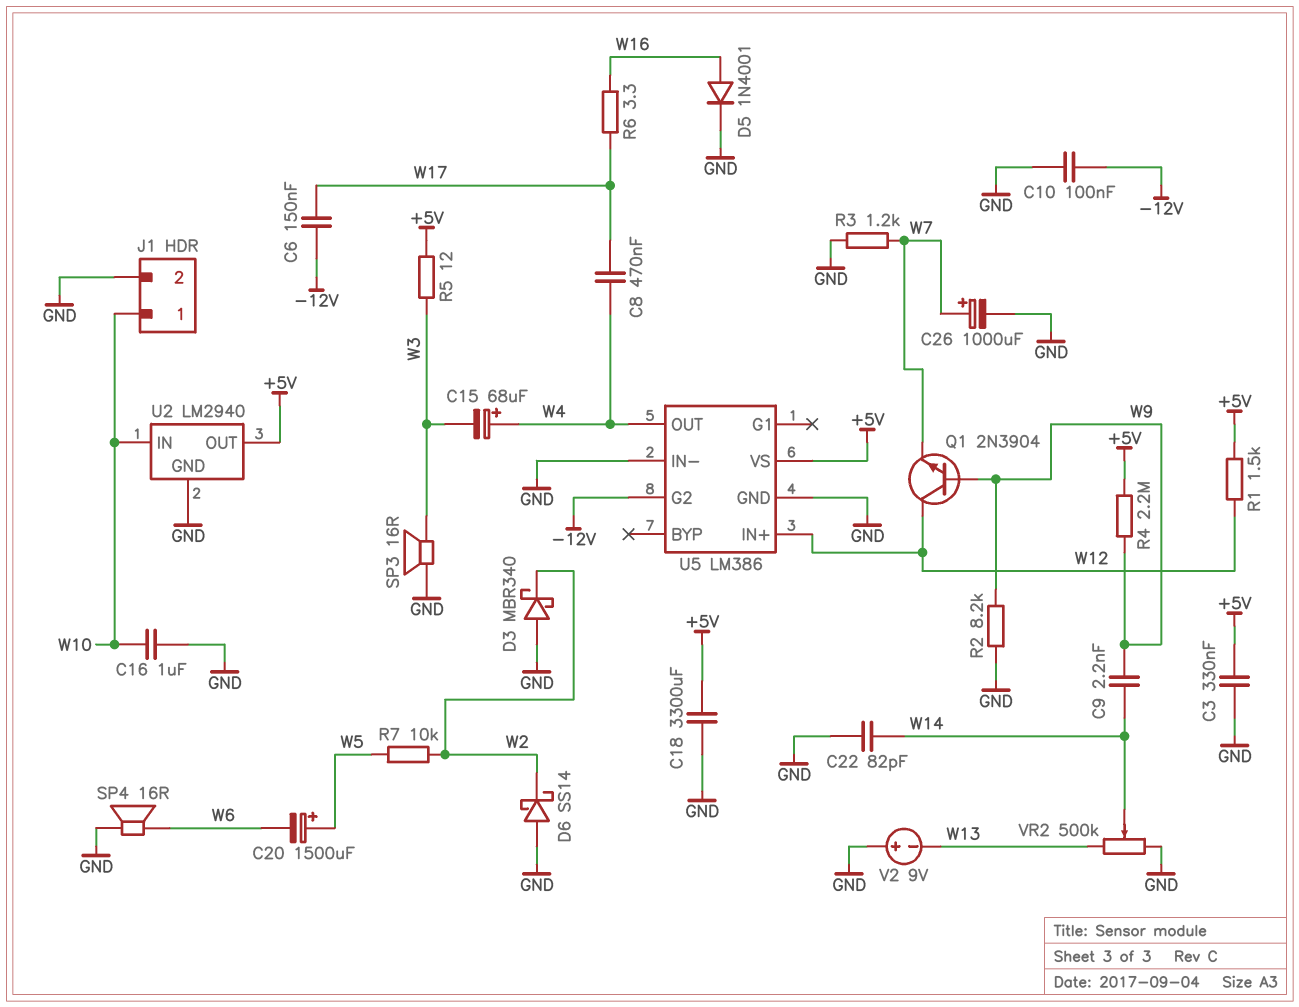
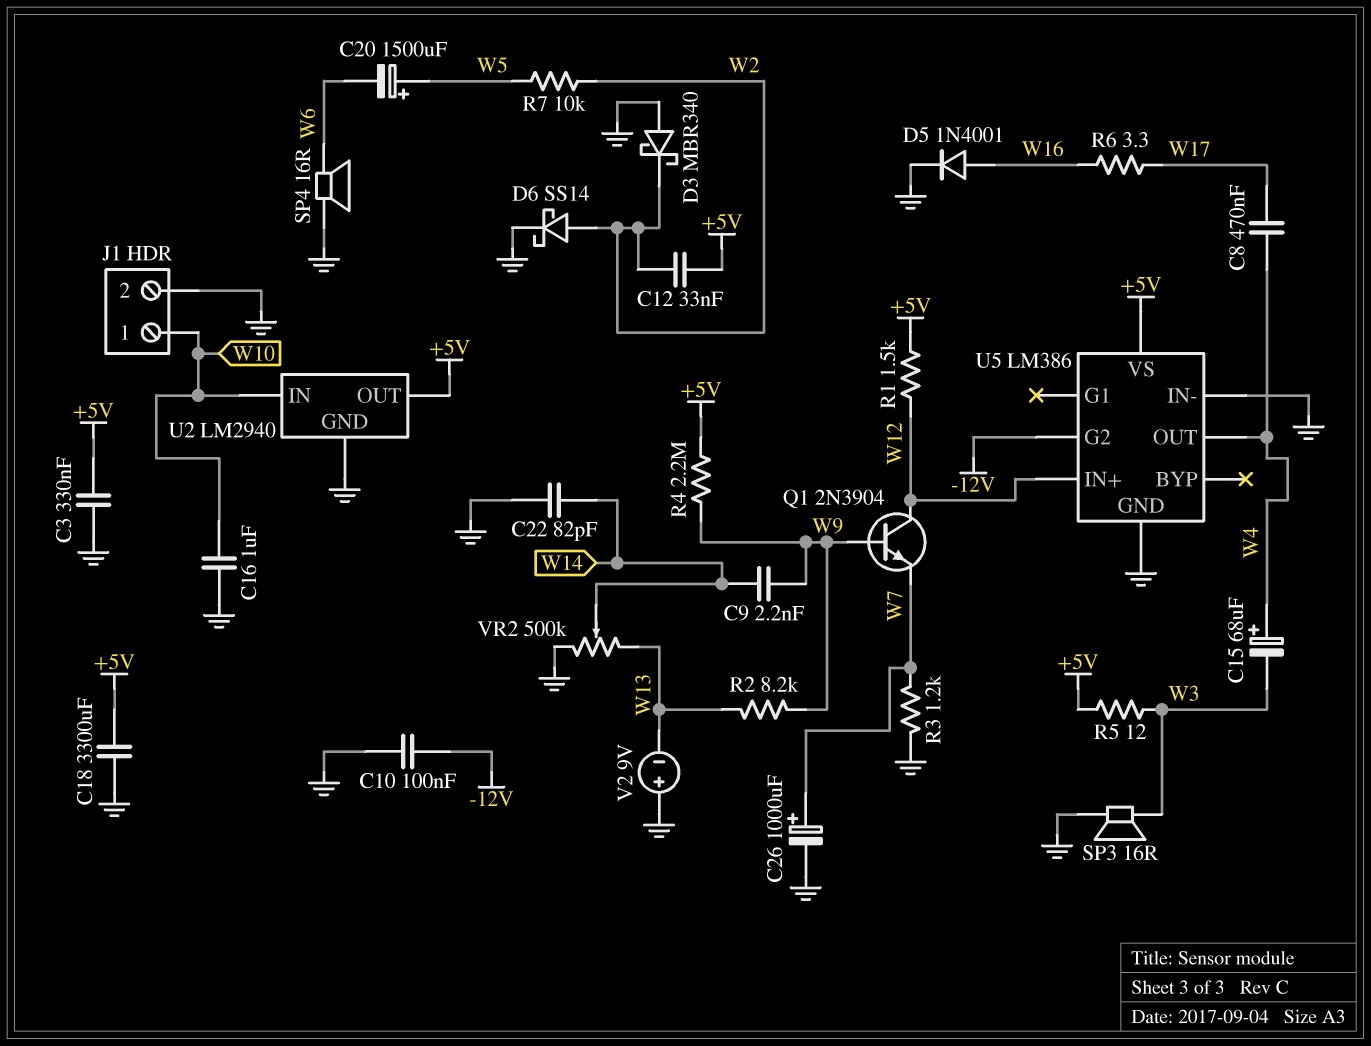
C6: 150nF (-12V, W17) -> none
C12: none -> 33nF (+5V, W2)
D6: schottky SS14 (A GND, K W2) -> schottky SS14 (A W2, K GND)
R2: 8.2k (GND, W9) -> 8.2k (W9, W13)

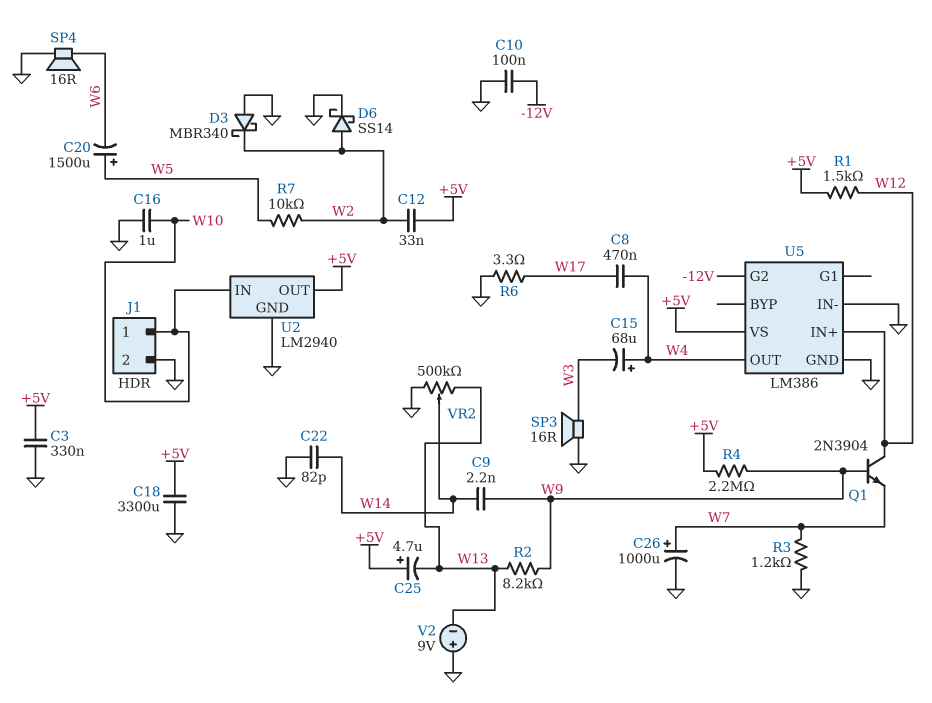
C25: none -> 4.7uF (plus +5V, minus W13)
D5: diode 1N4001 (A W16, K GND) -> none
R5: 12 (+5V, W3) -> none
R6: 3.3 (W16, W17) -> 3.3 (GND, W17)

